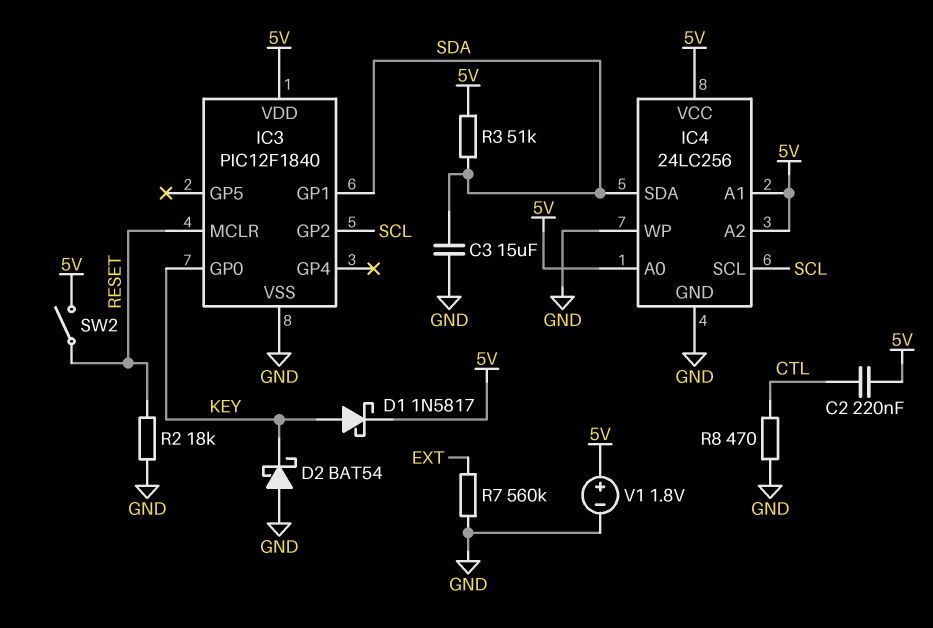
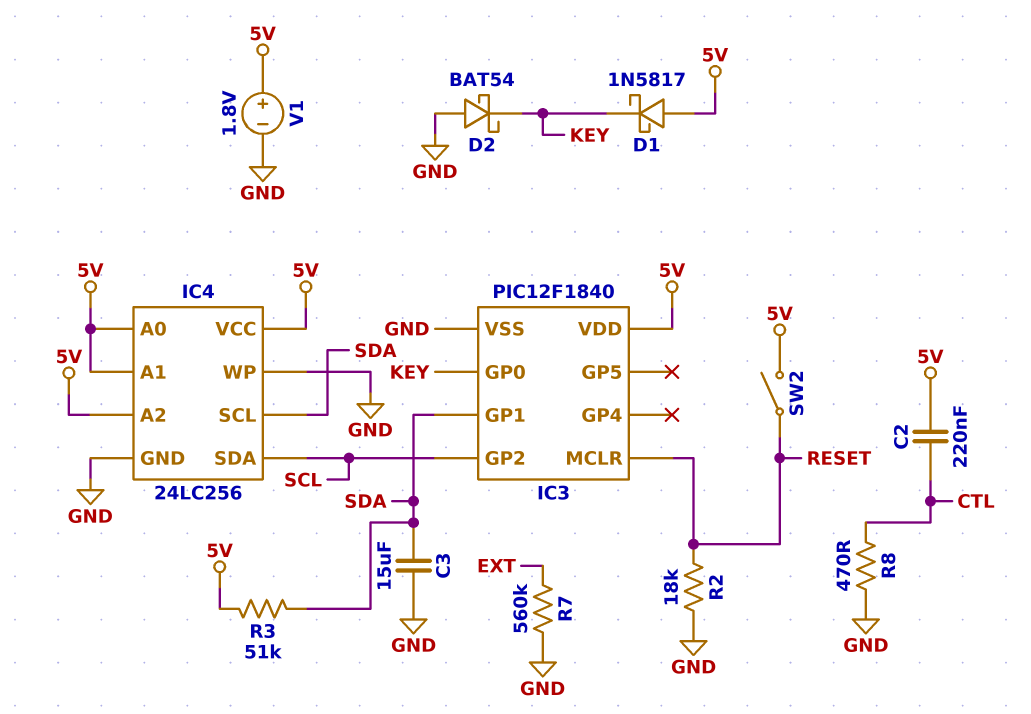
D1: schottky 1N5817 (A KEY, K 5V) -> schottky 1N5817 (A 5V, K KEY)
IC4 pin SCL: SCL -> SDA
IC4 pin SDA: SDA -> SCL

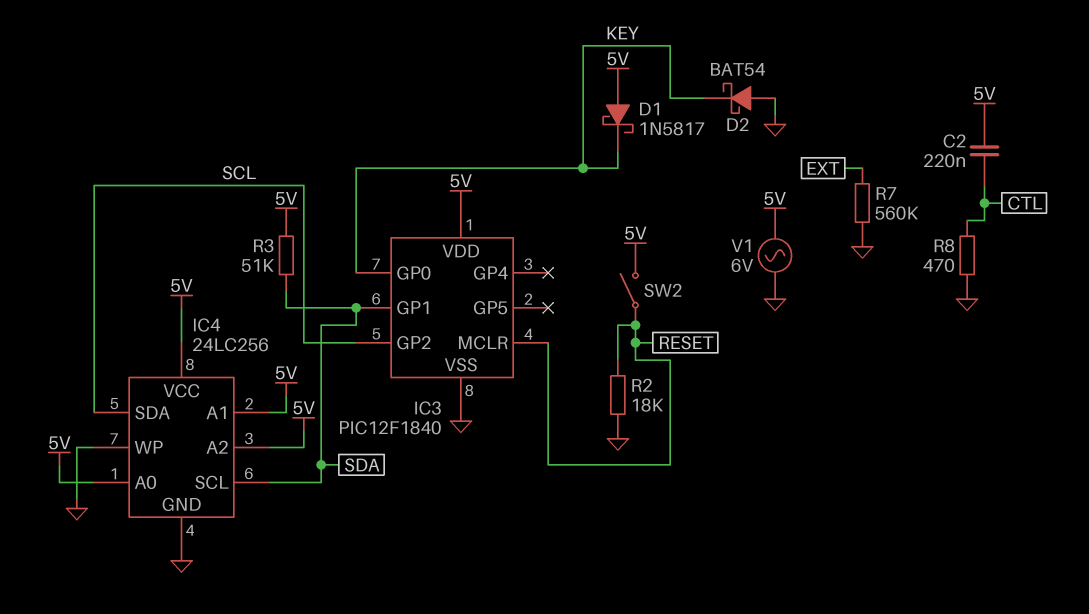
C3: 15uF (GND, SDA) -> none
V1: 1.8V (plus 5V, minus GND) -> AC 6V (5V, GND)

